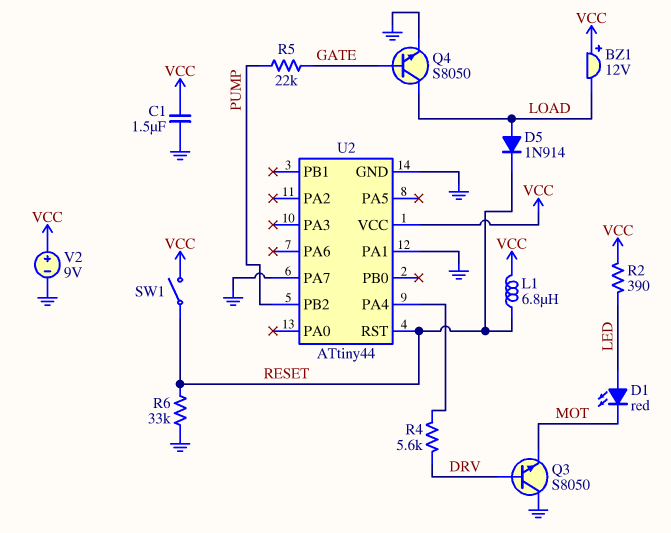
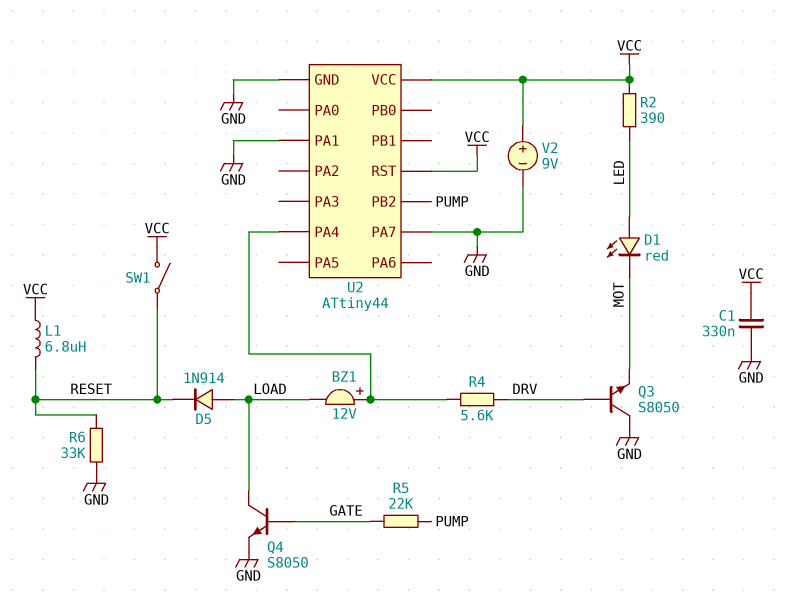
BZ1: buzzer 12V (plus VCC, minus LOAD) -> buzzer 12V (plus U2/PA4, minus LOAD)
C1: 1.5uF (GND, VCC) -> 330nF (GND, VCC)
U2 pin RST: RESET -> VCC

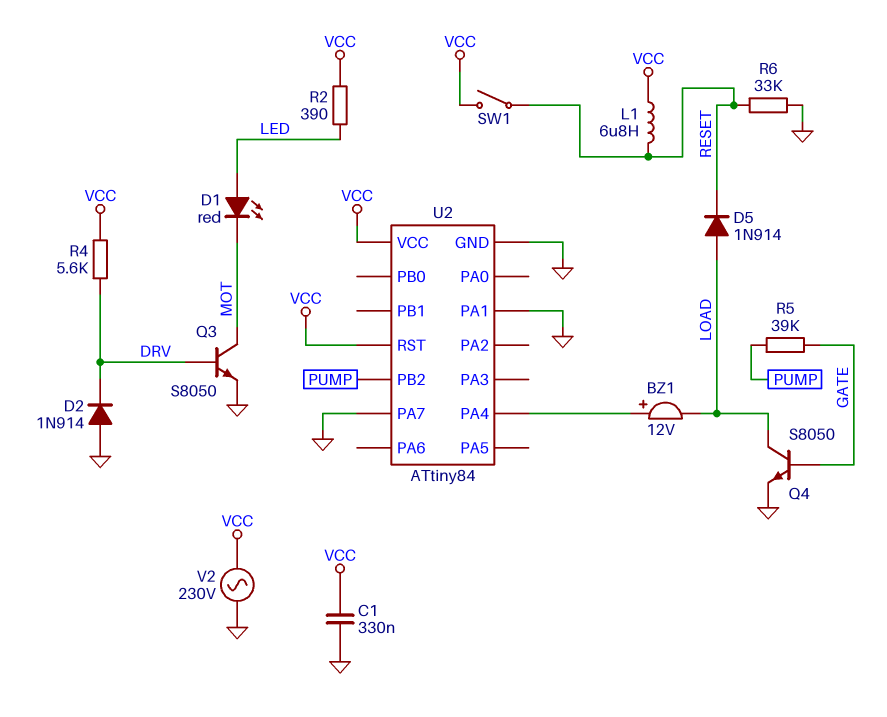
D2: none -> diode 1N914 (A GND, K DRV)
Q3: NPN S8050 (B DRV, C GND, E MOT) -> NPN S8050 (B DRV, C MOT, E GND)
R4: 5.6k (DRV, U2/PA4) -> 5.6k (DRV, VCC)
R5: 22k (GATE, PUMP) -> 39k (GATE, PUMP)
U2: ATtiny44 -> ATtiny84
V2: 9V (plus VCC, minus GND) -> AC 230V (GND, VCC)

